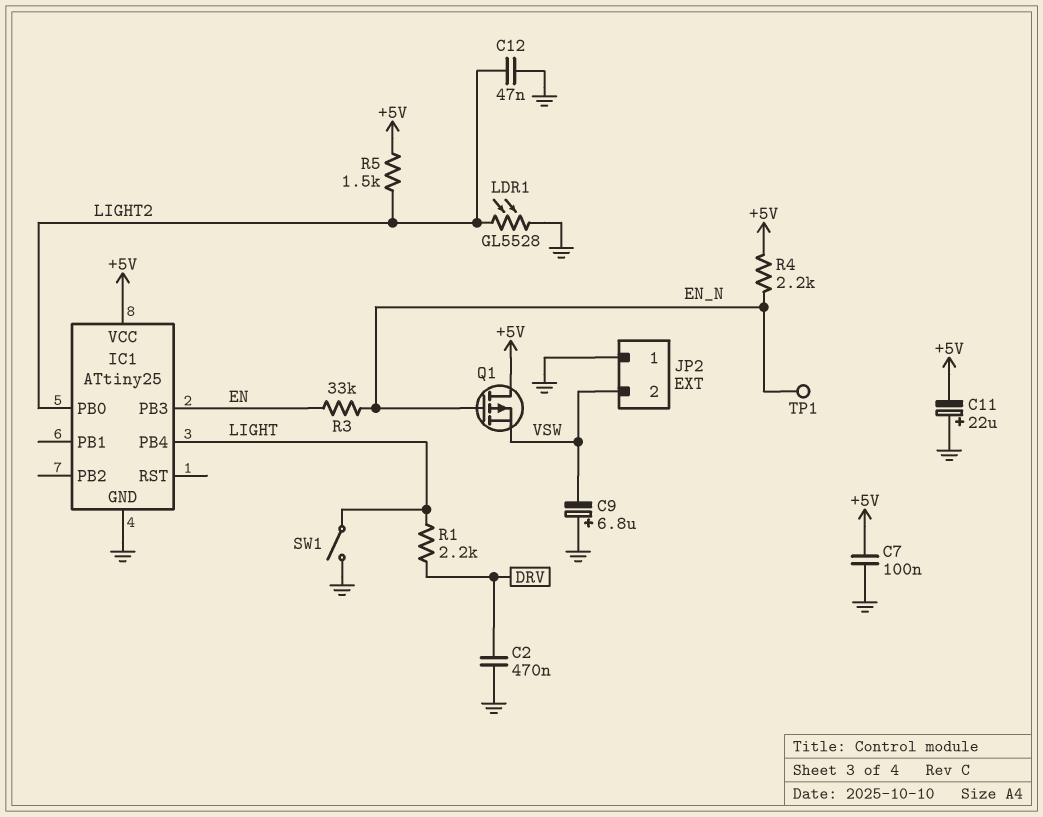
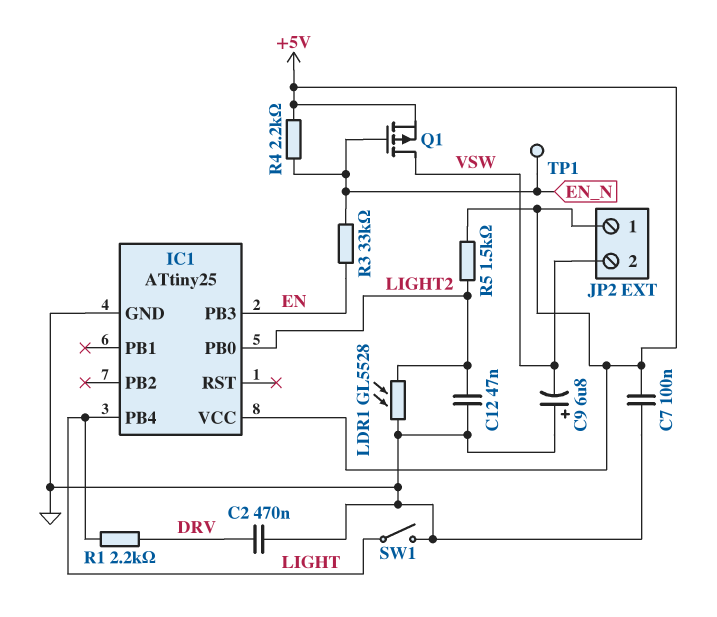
C11: 22uF (plus GND, minus +5V) -> none
JP2 pin 1: GND -> +5V
Q1: PMOS (G EN_N, D +5V, S VSW) -> PMOS (G EN_N, D VSW, S +5V)

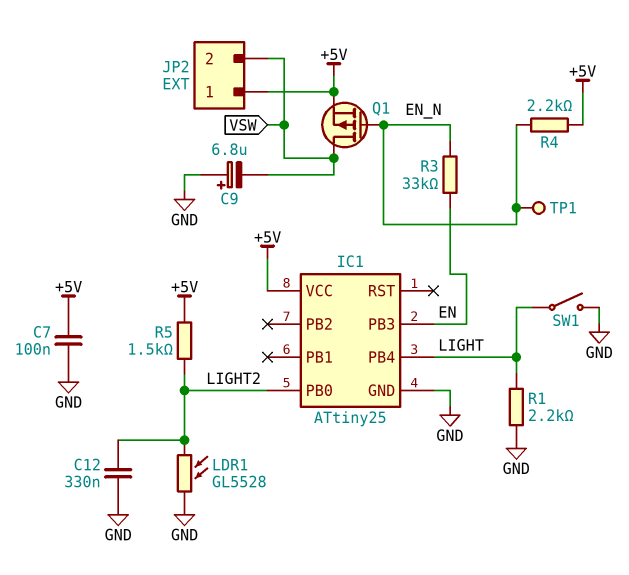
C2: 470nF (DRV, GND) -> none
C12: 47nF (GND, LIGHT2) -> 330nF (GND, LIGHT2)
R1: 2.2k (DRV, LIGHT) -> 2.2k (GND, LIGHT)

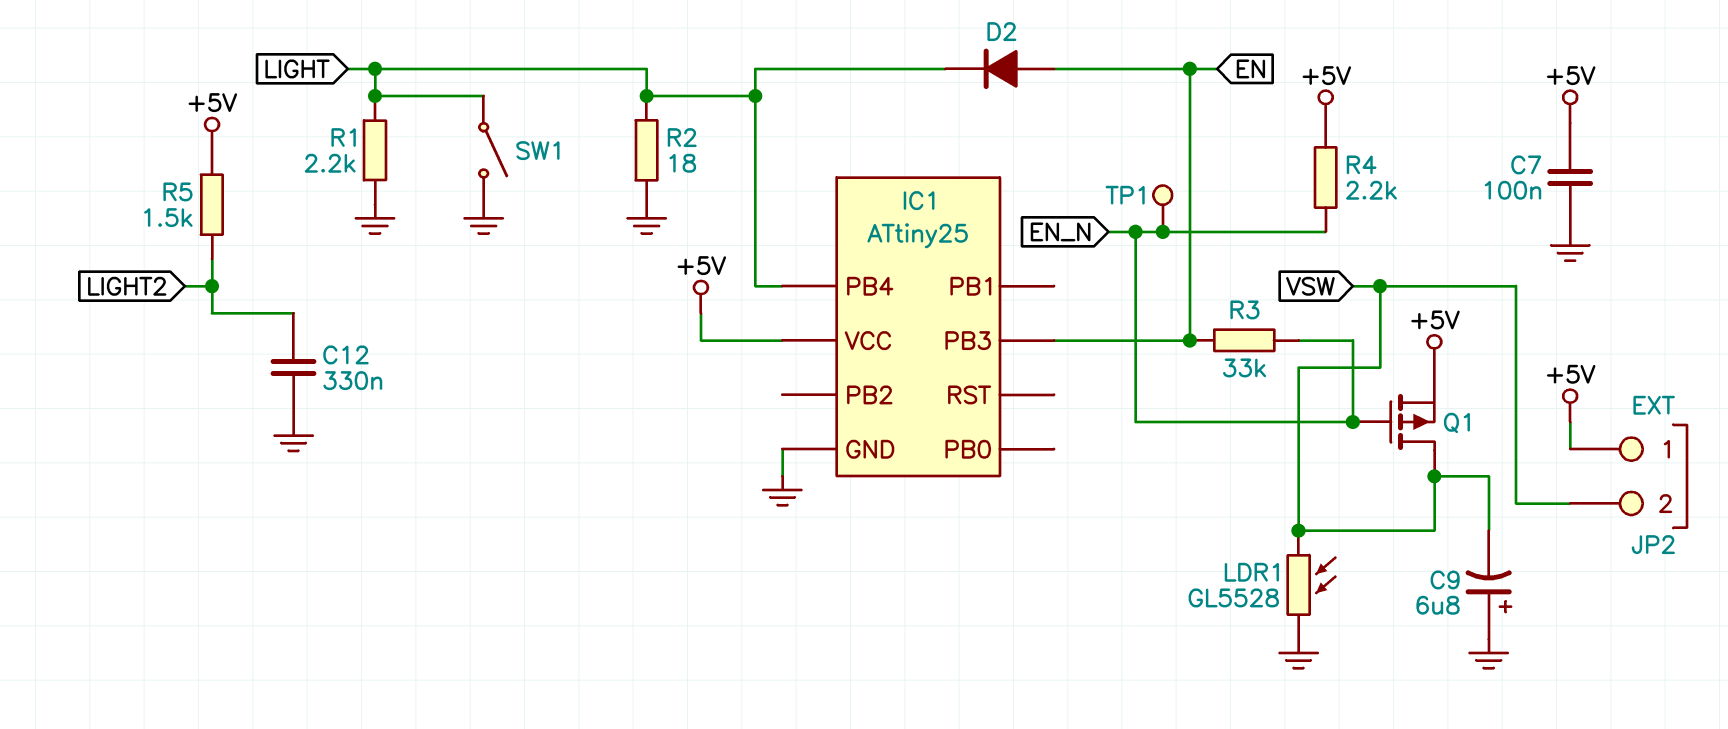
D2: none -> diode (A EN, K LIGHT)
IC1 pin PB0: LIGHT2 -> none
LDR1: GL5528 (GND, LIGHT2) -> GL5528 (GND, VSW)
R2: none -> 18 (GND, LIGHT)

